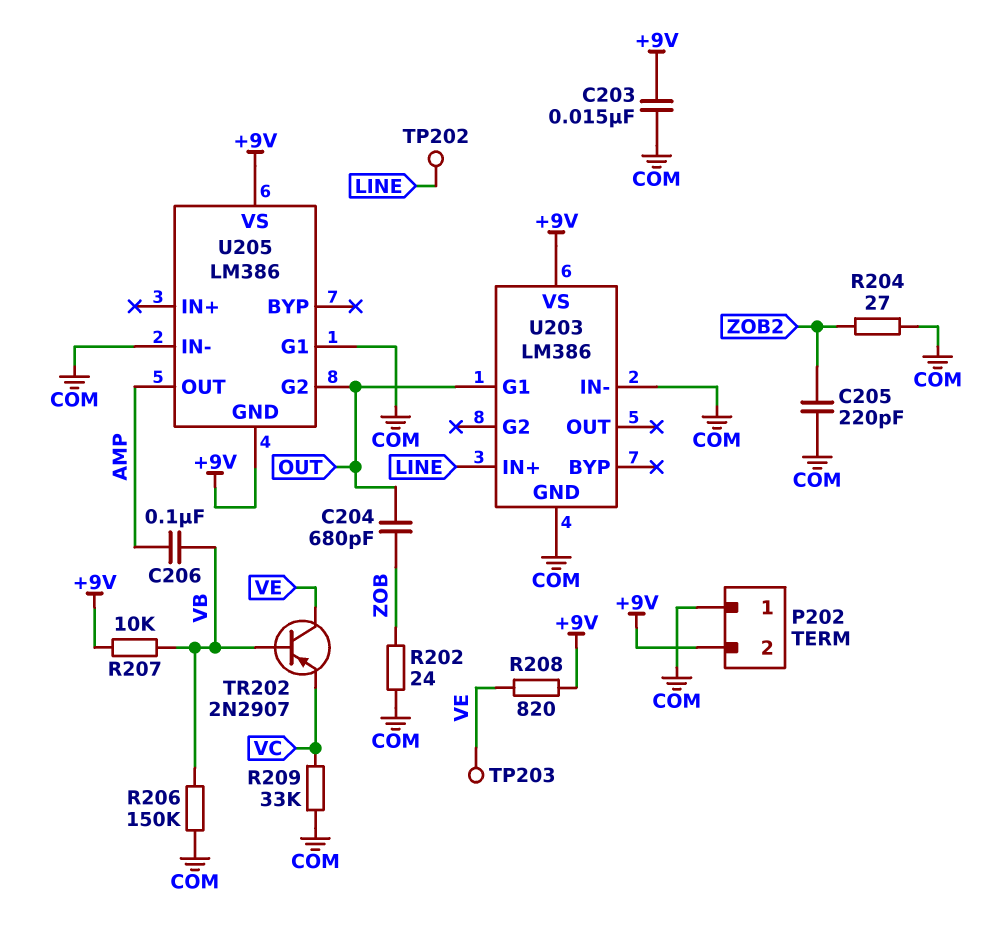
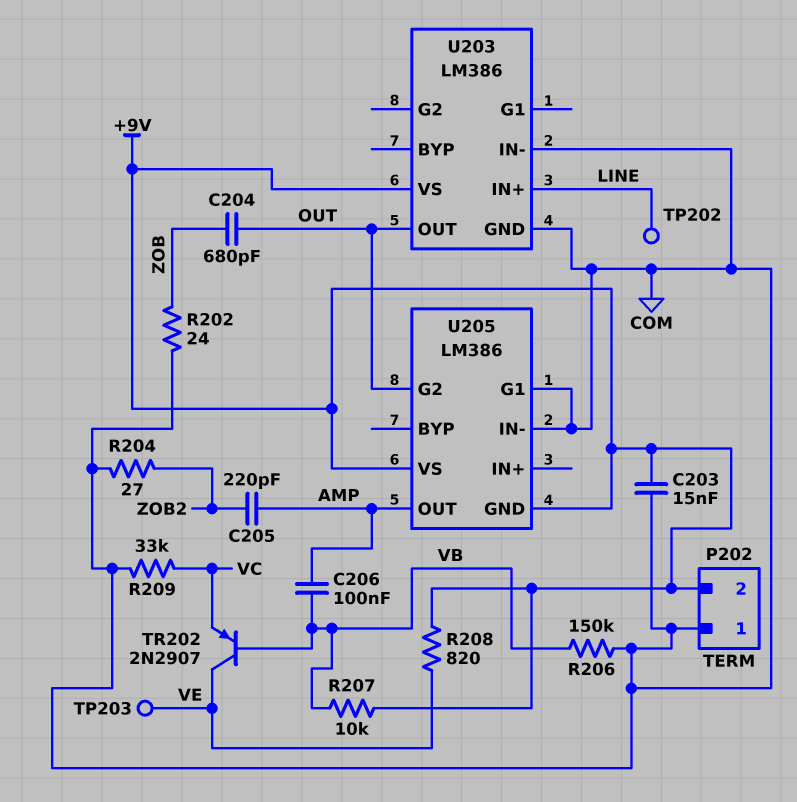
C205: 220pF (COM, ZOB2) -> 220pF (AMP, ZOB2)
U203 pin G1: OUT -> none
U203 pin OUT: none -> OUT

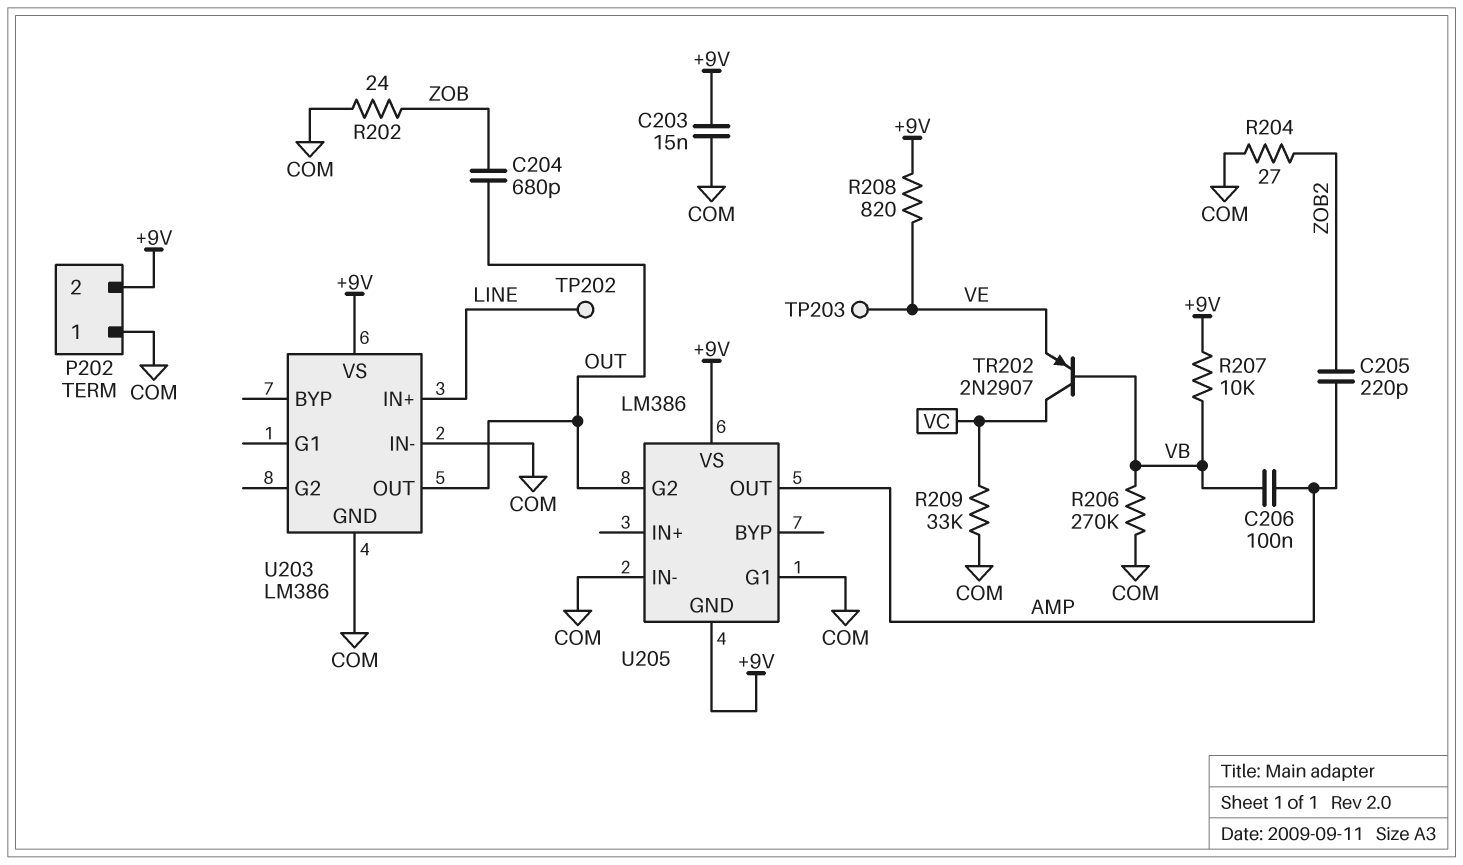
R206: 150k (COM, VB) -> 270k (COM, VB)
TR202: PNP 2N2907 (B VB, C VE, E VC) -> PNP 2N2907 (B VB, C VC, E VE)

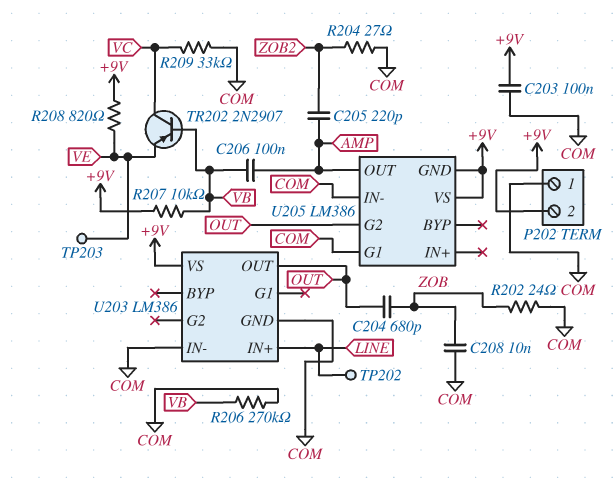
C203: 15nF (+9V, COM) -> 100nF (+9V, COM)
C208: none -> 10nF (COM, ZOB)

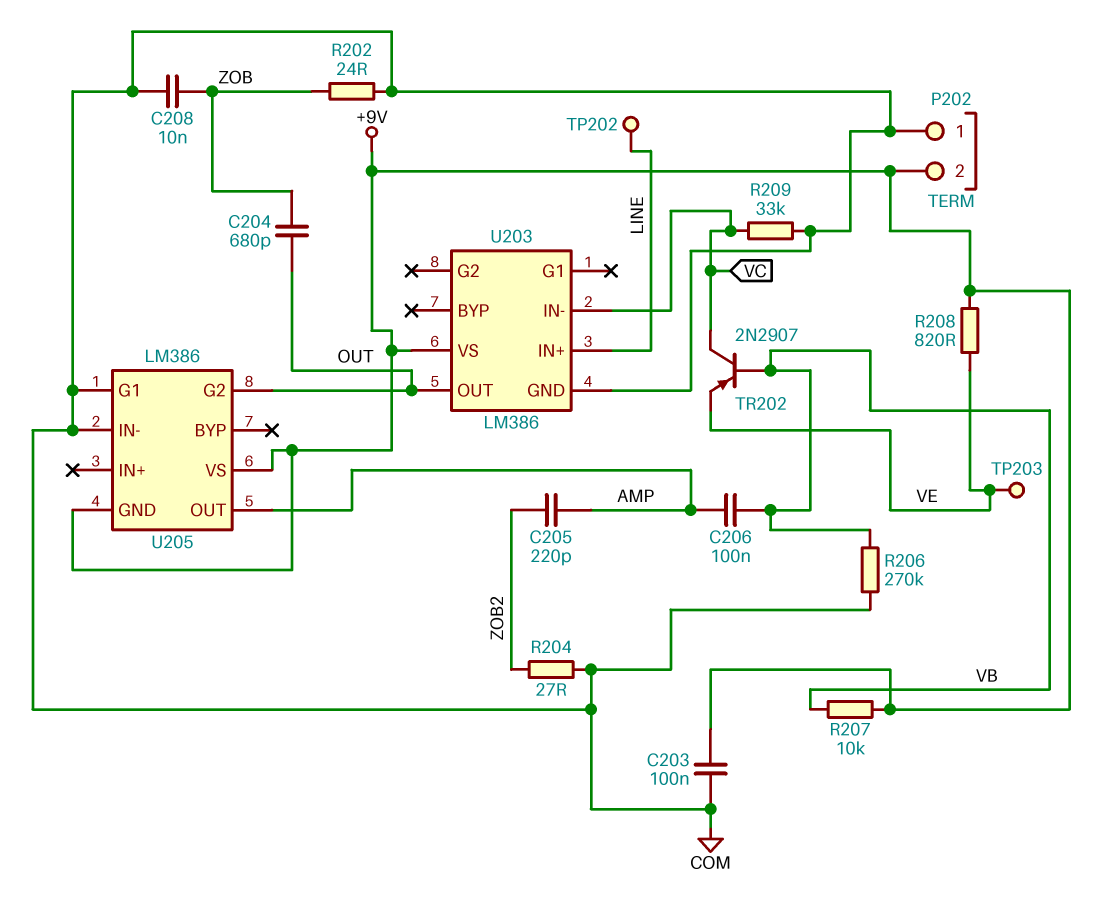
U203 pin IN-: COM -> VC

